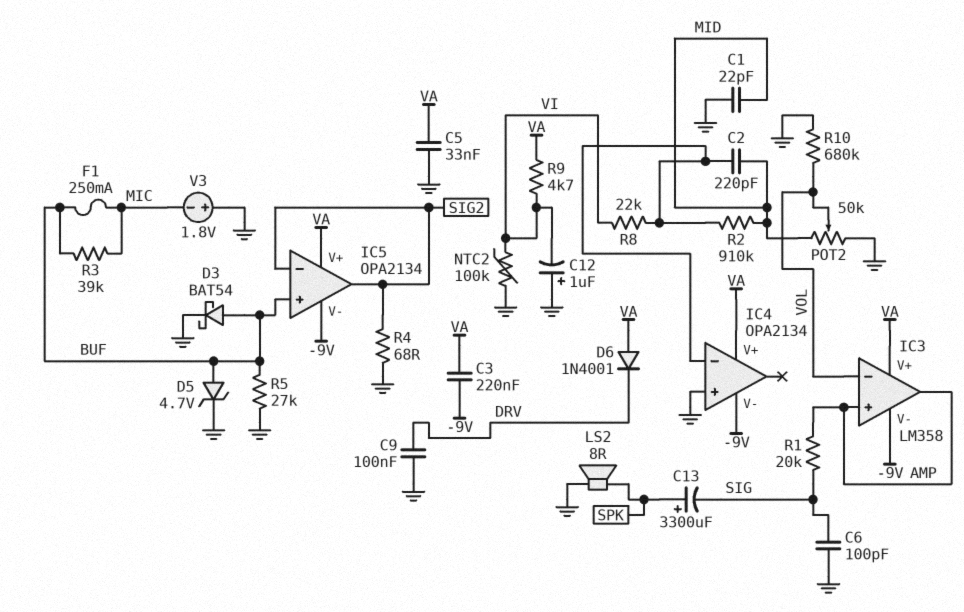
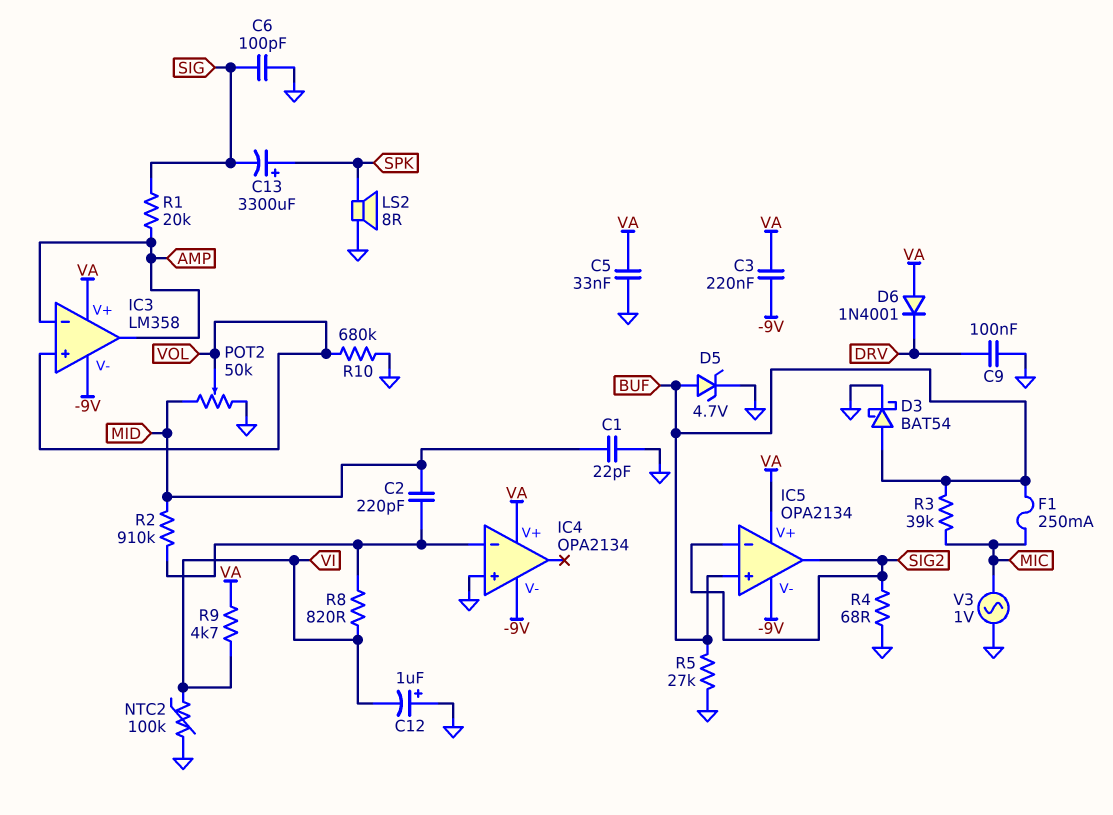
IC3 pin in+: AMP -> VOL
IC3 pin in-: VOL -> AMP
R8: 22k (IC4/in-, VI) -> 820 (IC4/in-, VI)
V3: 1.8V (plus GND, minus MIC) -> AC 1V (GND, MIC)

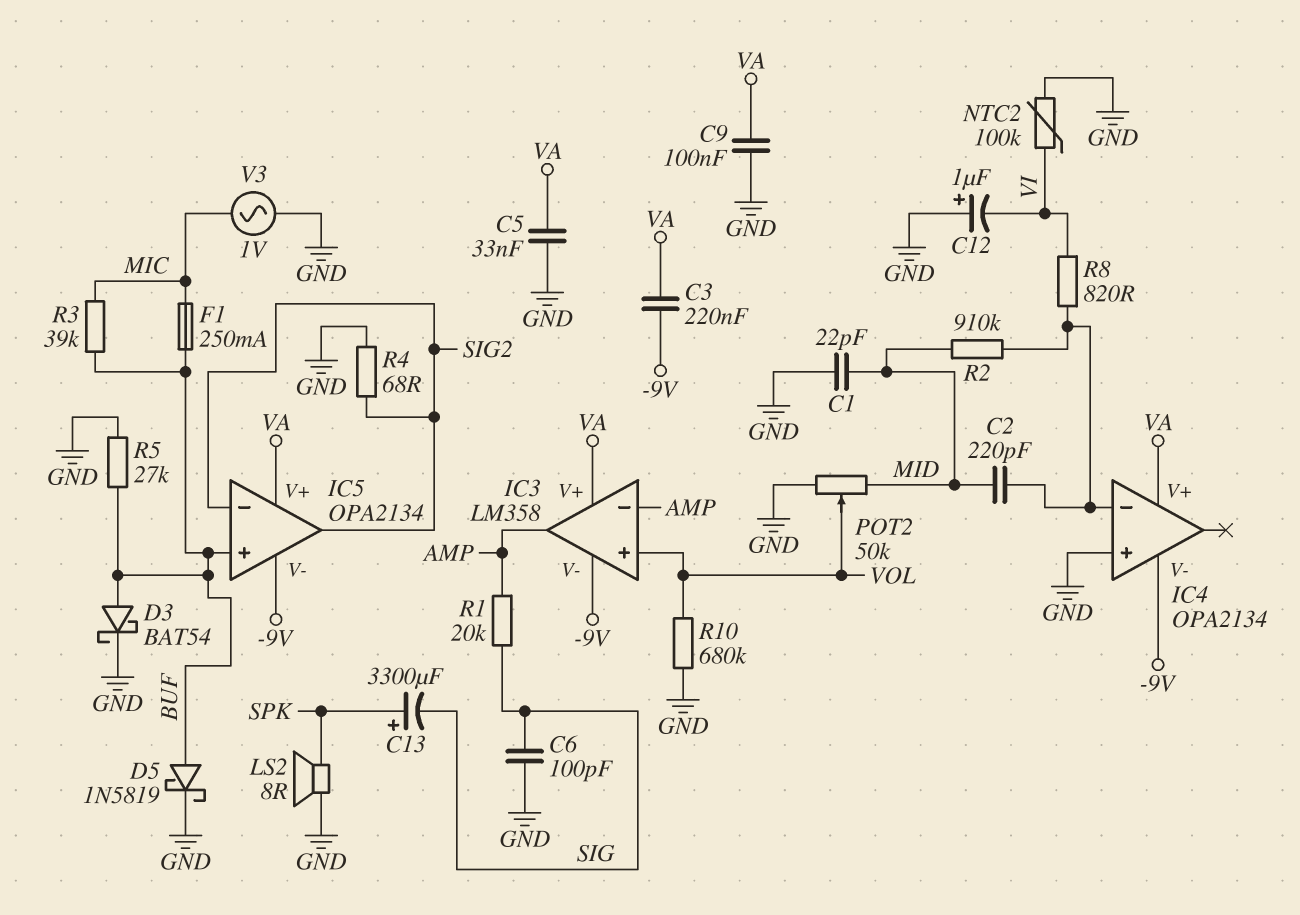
C9: 100nF (DRV, GND) -> 100nF (GND, VA)
D5: zener 4.7V (A BUF, K GND) -> schottky 1N5819 (A BUF, K GND)
D6: diode 1N4001 (A VA, K DRV) -> none
R9: 4.7k (VA, VI) -> none

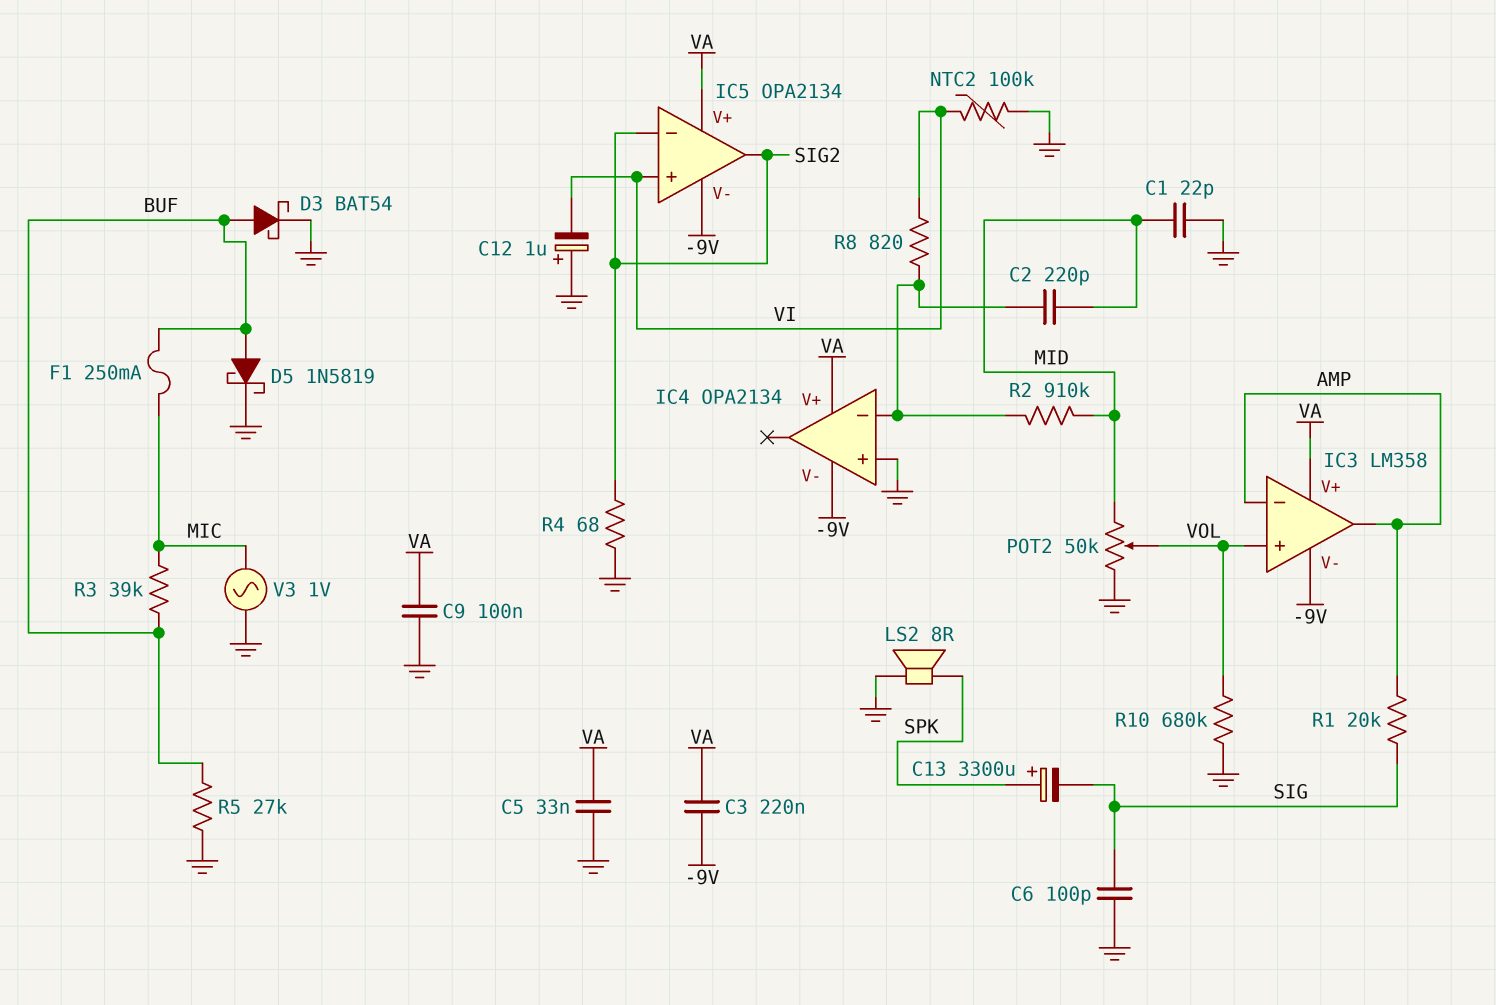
IC5 pin in+: BUF -> VI

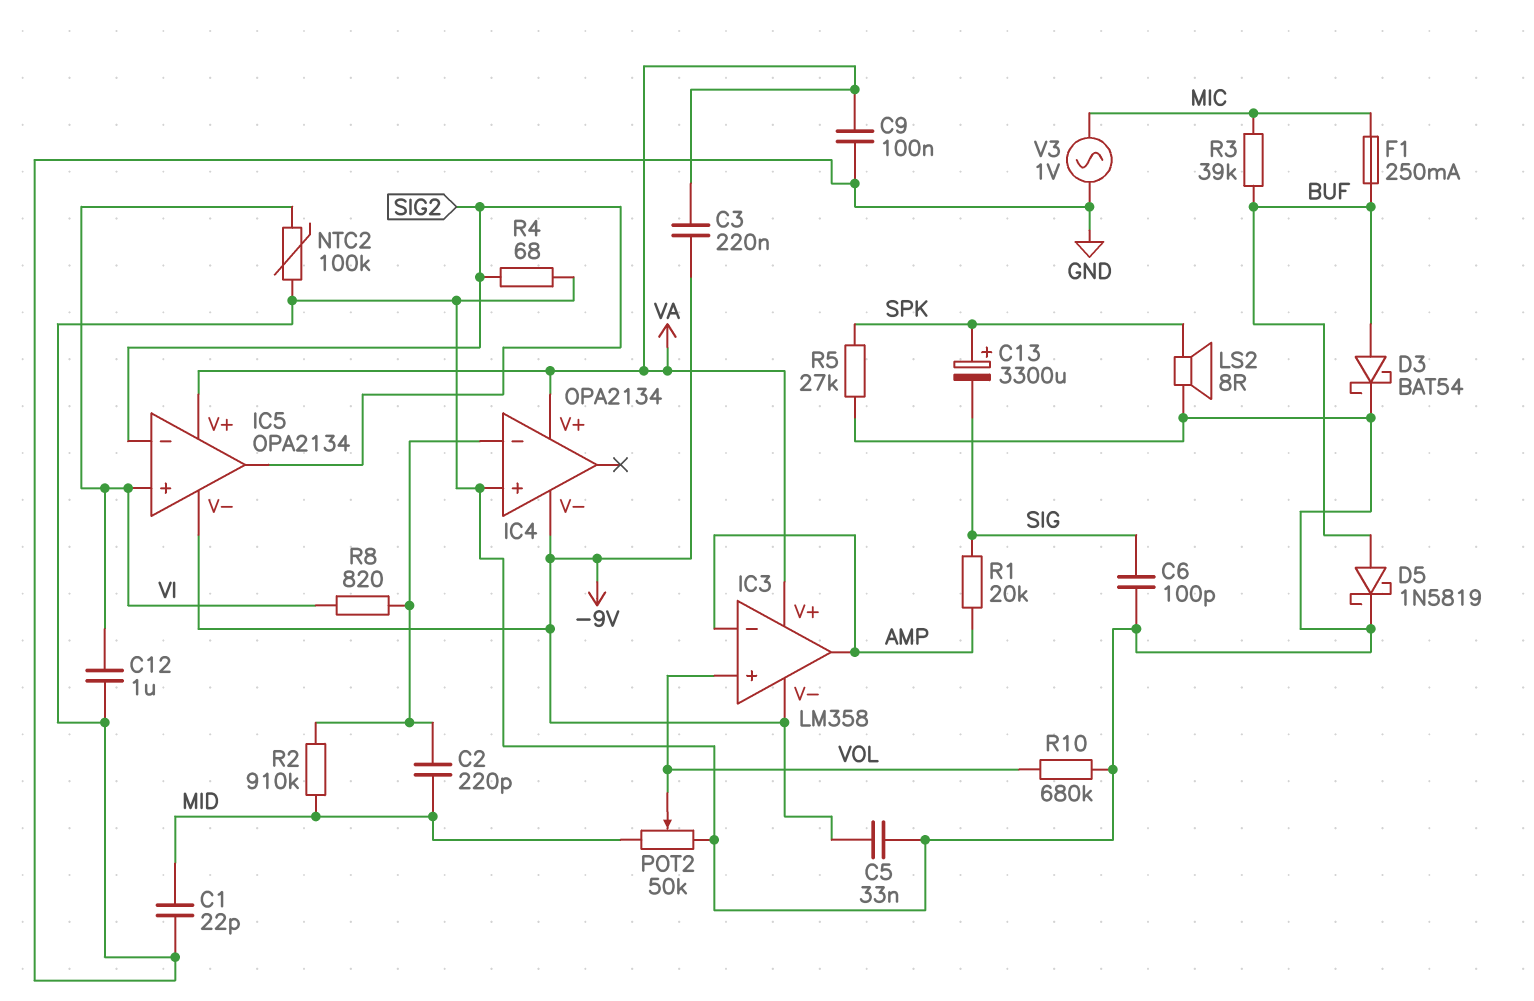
C5: 33nF (GND, VA) -> 33nF (-9V, GND)
C12: 1uF (plus GND, minus VI) -> 1uF (GND, VI)
R5: 27k (BUF, GND) -> 27k (GND, SPK)

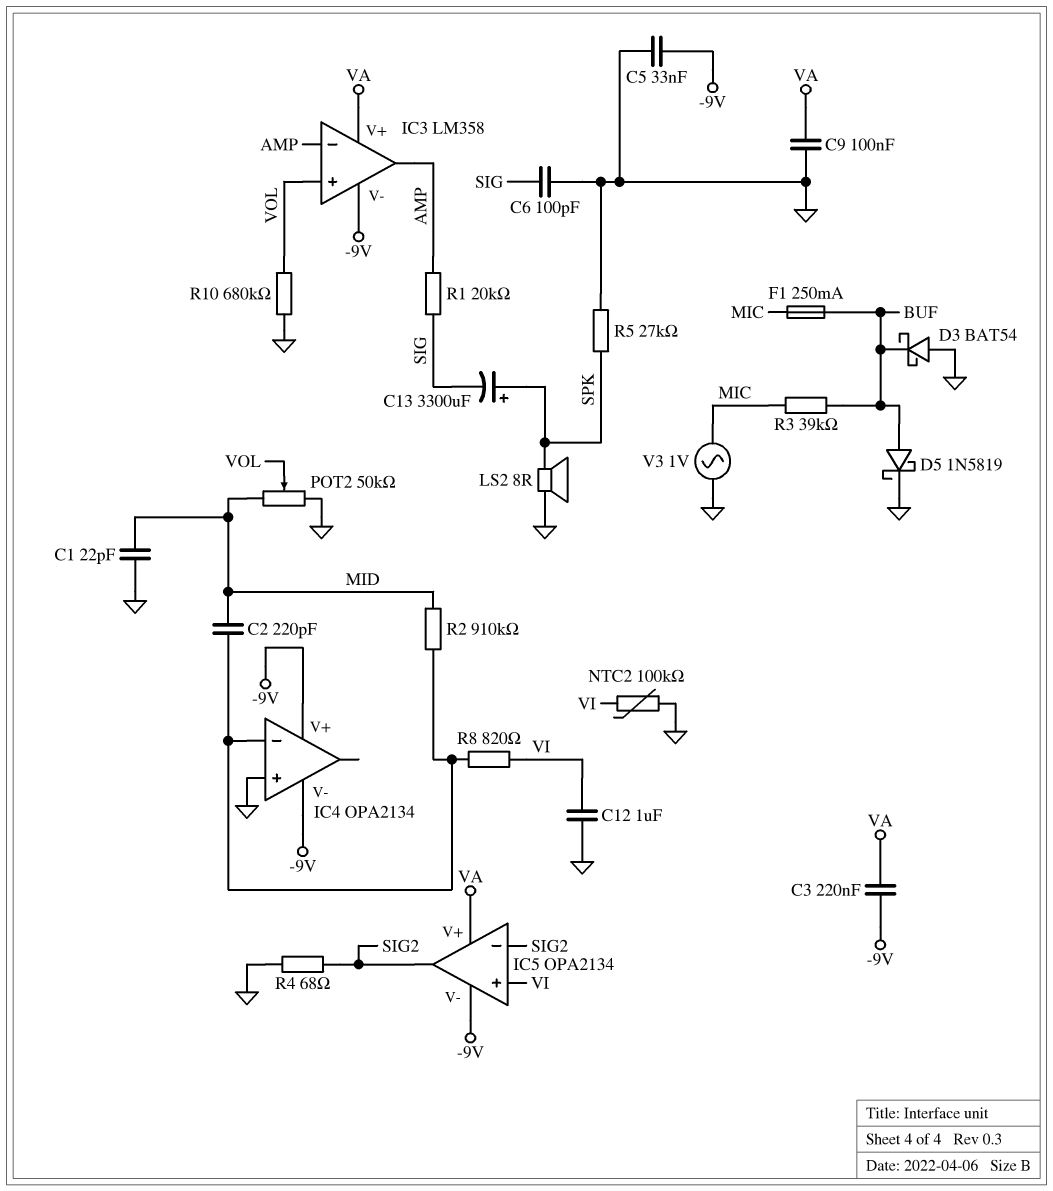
D3: schottky BAT54 (A BUF, K GND) -> schottky BAT54 (A GND, K BUF)
IC4 pin V+: VA -> -9V

